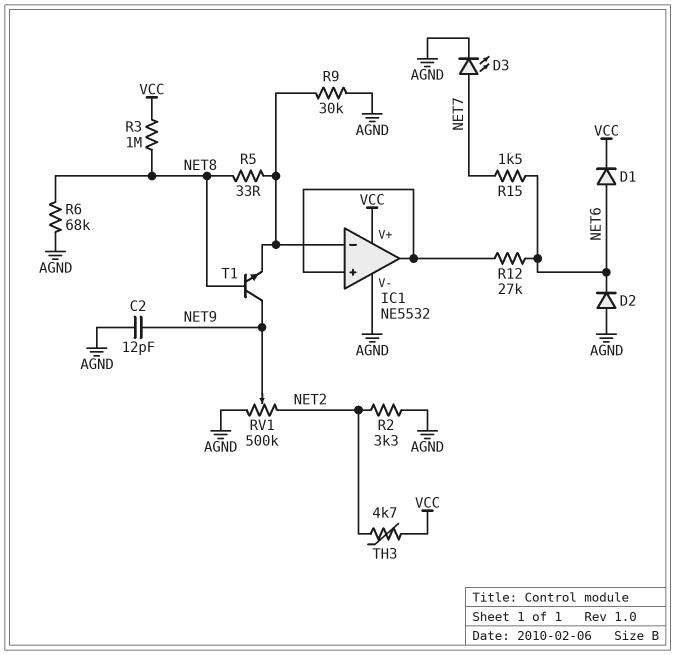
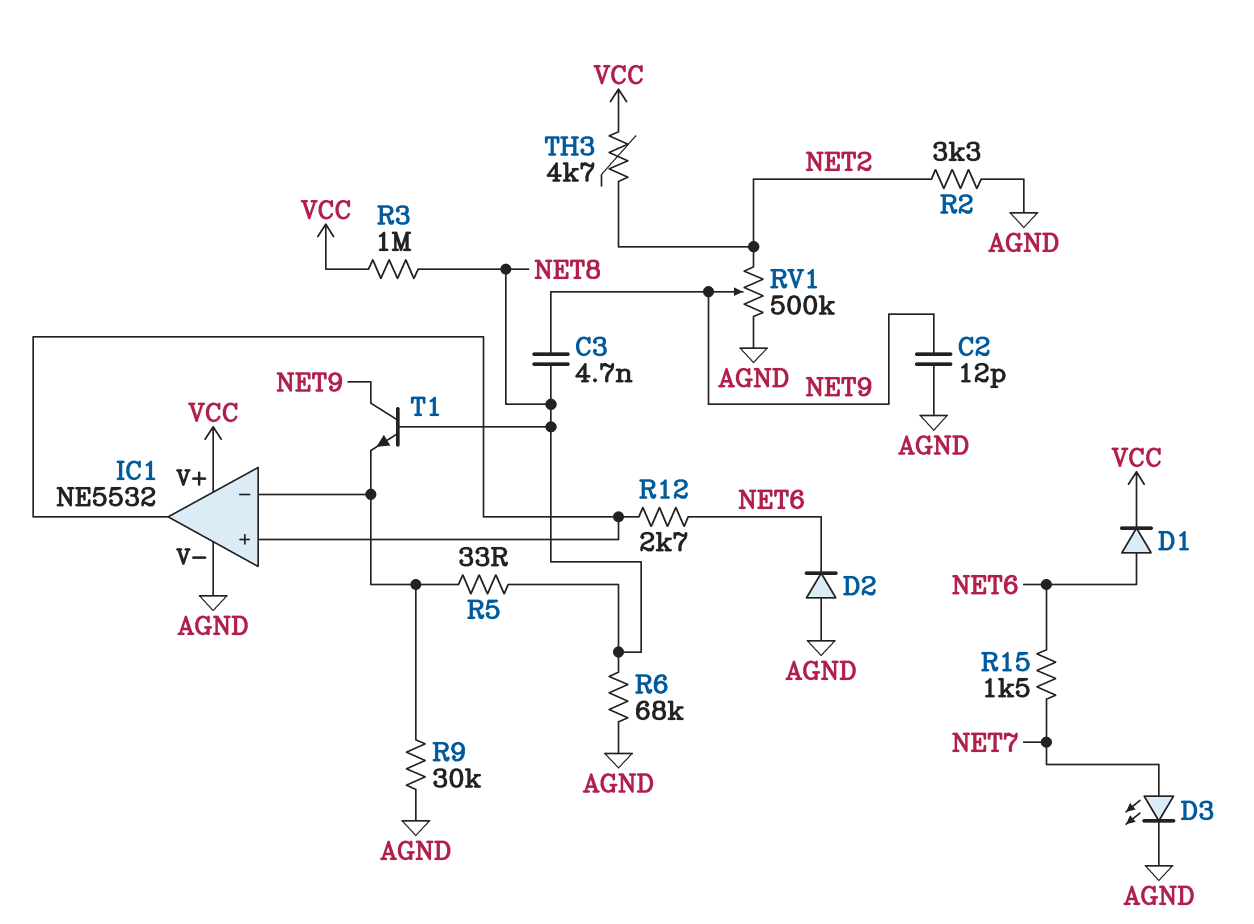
C3: none -> 4.7nF (NET8, NET9)
R12: 27k (IC1/in+, NET6) -> 2.7k (IC1/in+, NET6)

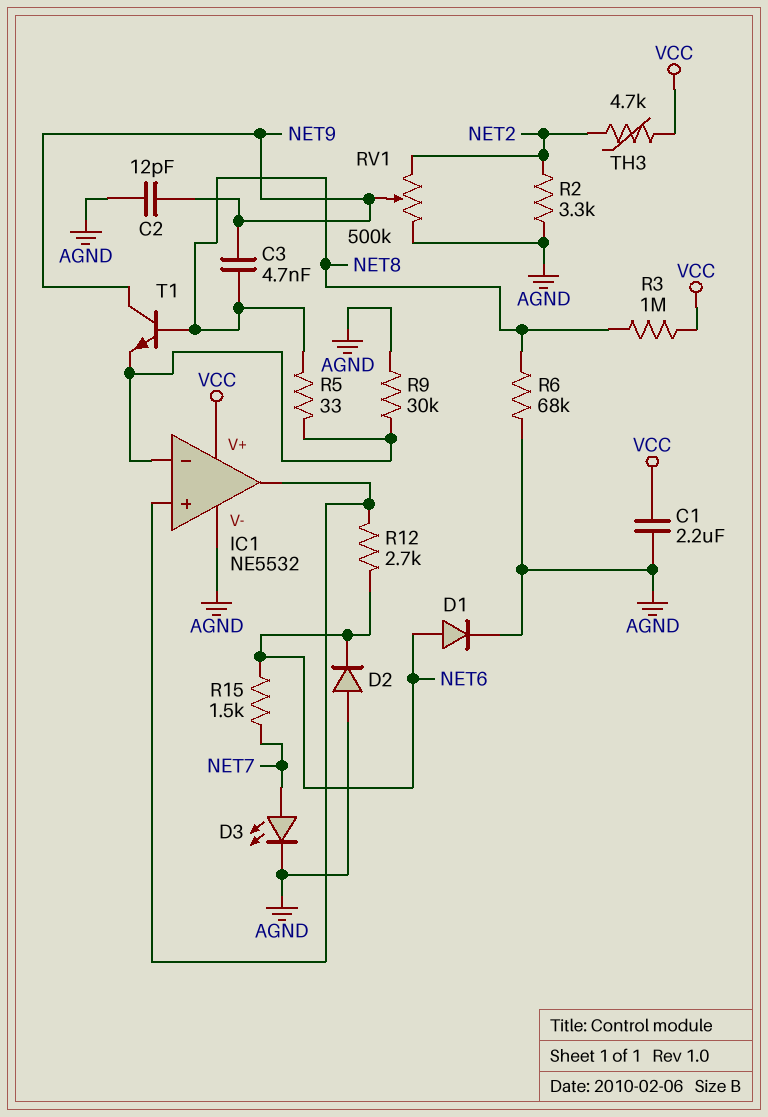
C1: none -> 2.2uF (AGND, VCC)
D1: diode (A NET6, K VCC) -> diode (A NET6, K AGND)

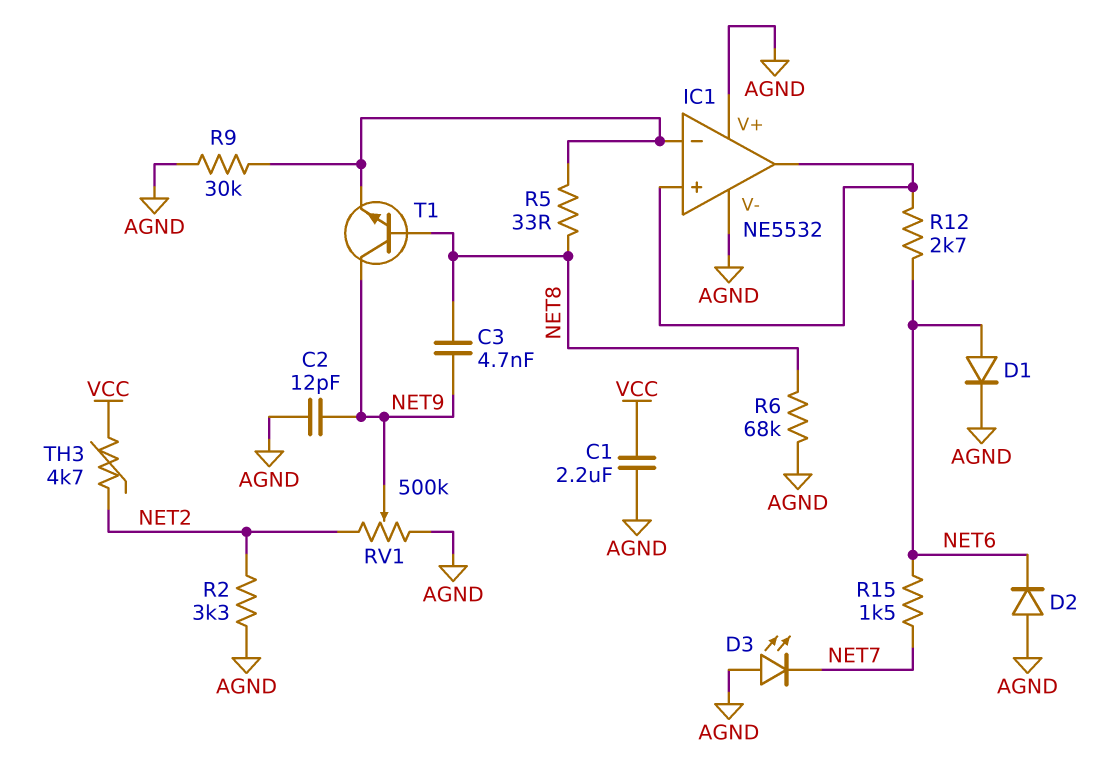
D3: LED (A NET7, K AGND) -> LED (A AGND, K NET7)
IC1 pin V+: VCC -> AGND
R3: 1M (NET8, VCC) -> none

